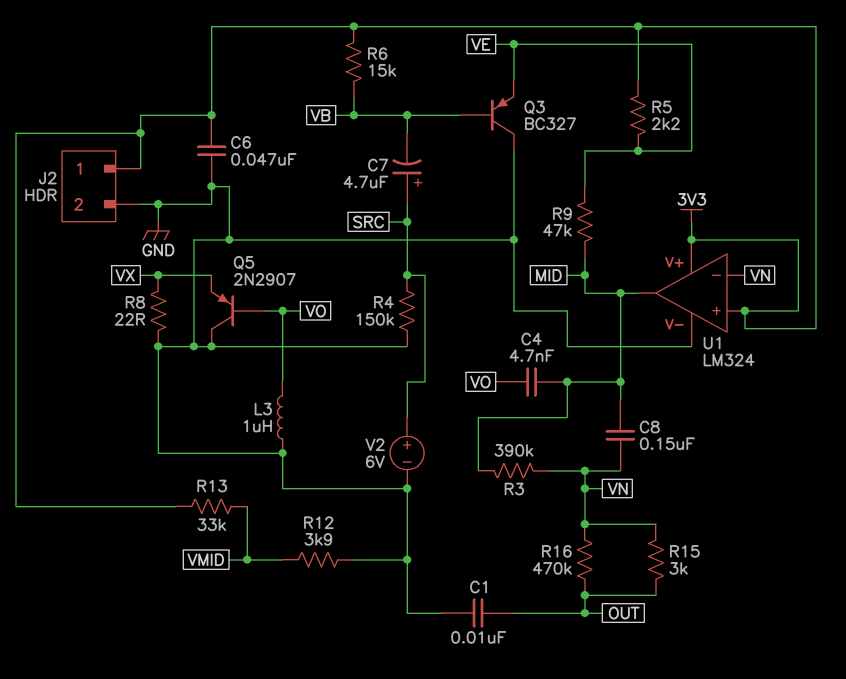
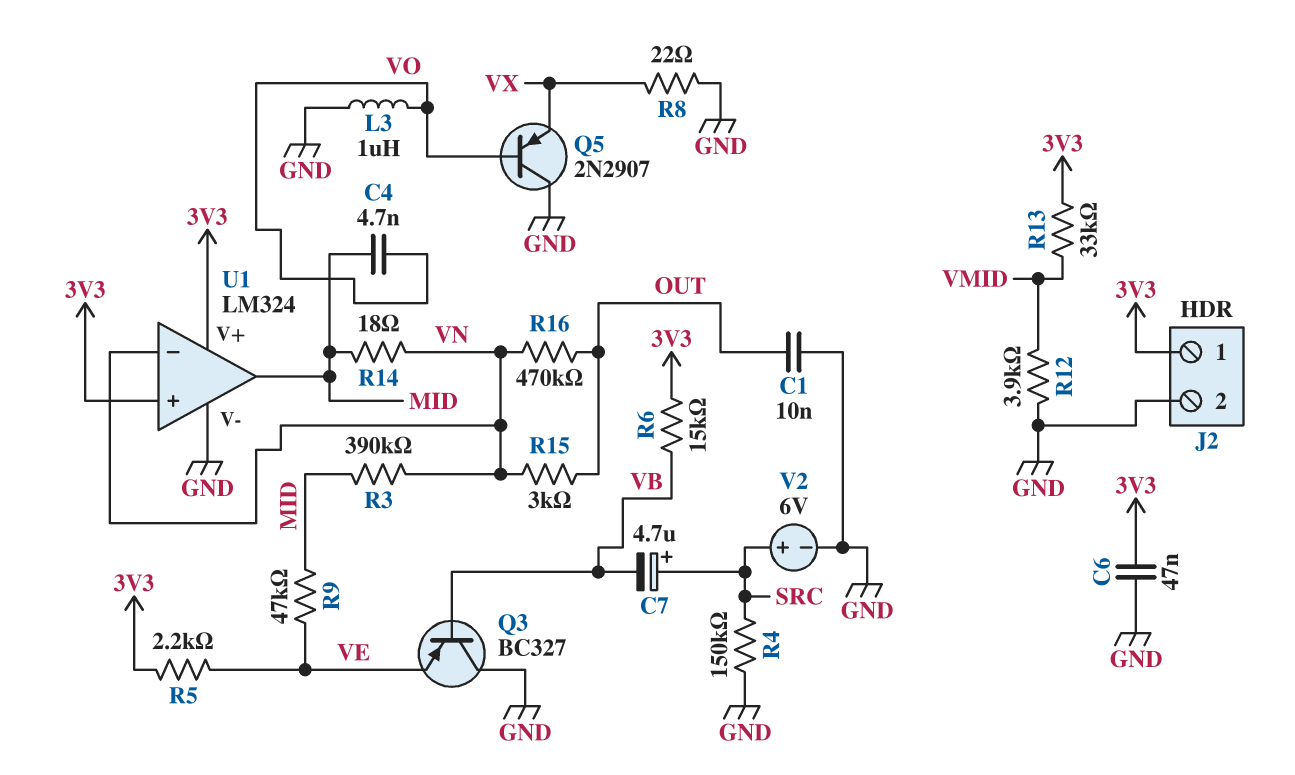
C8: 150nF (MID, VN) -> none
R14: none -> 18 (MID, VN)

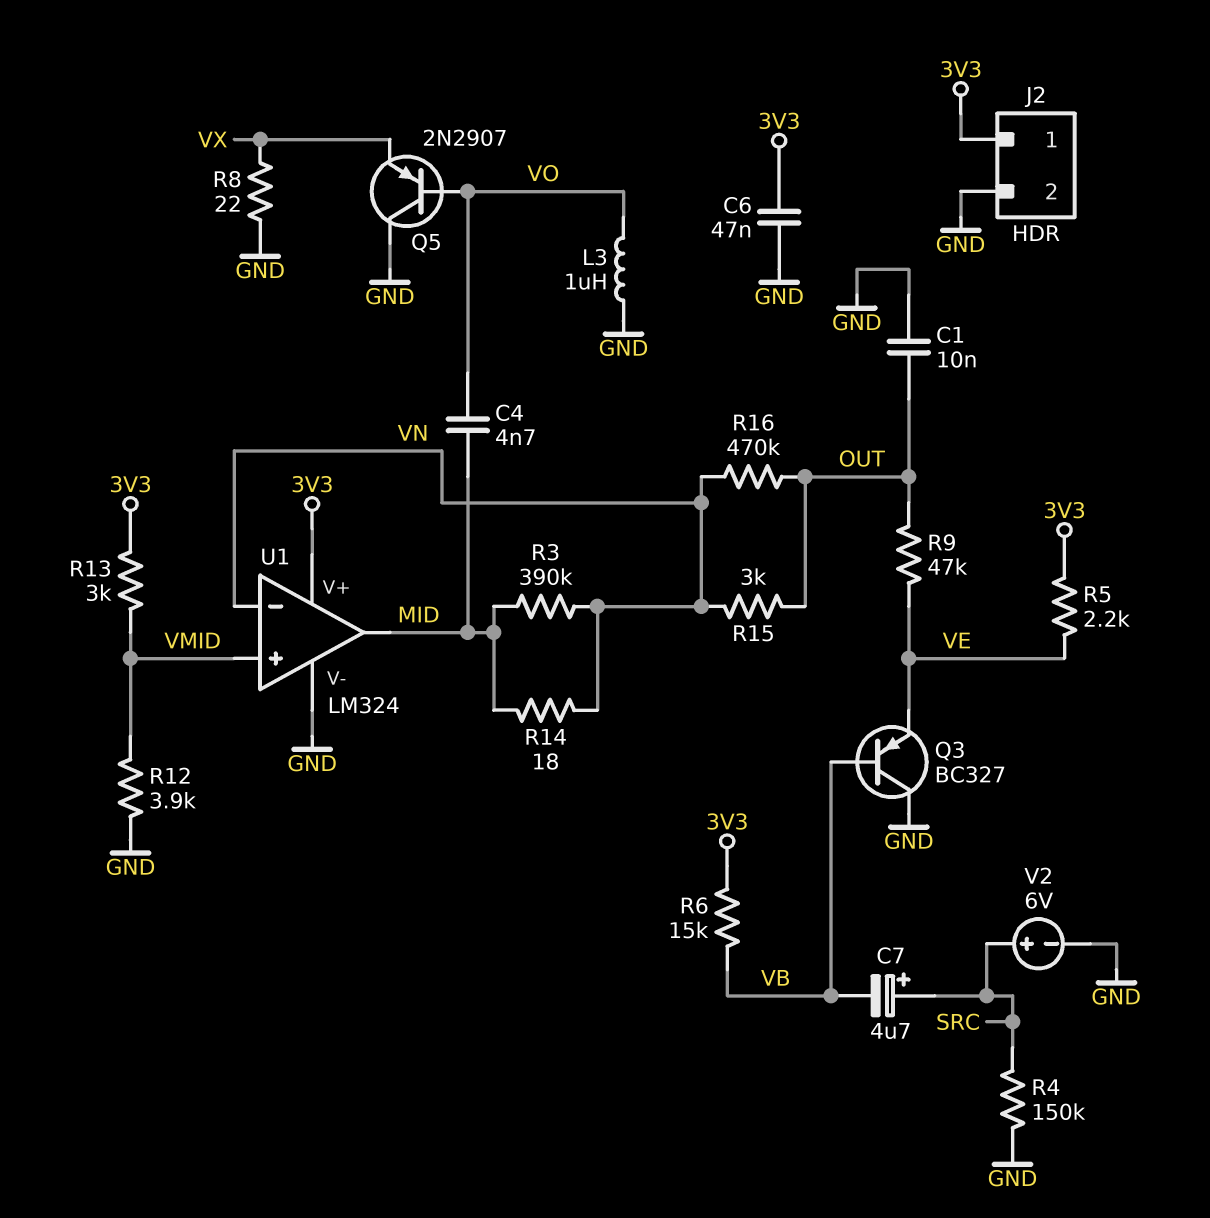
R9: 47k (MID, VE) -> 47k (OUT, VE)
R13: 33k (3V3, VMID) -> 3k (3V3, VMID)
U1 pin in+: 3V3 -> VMID

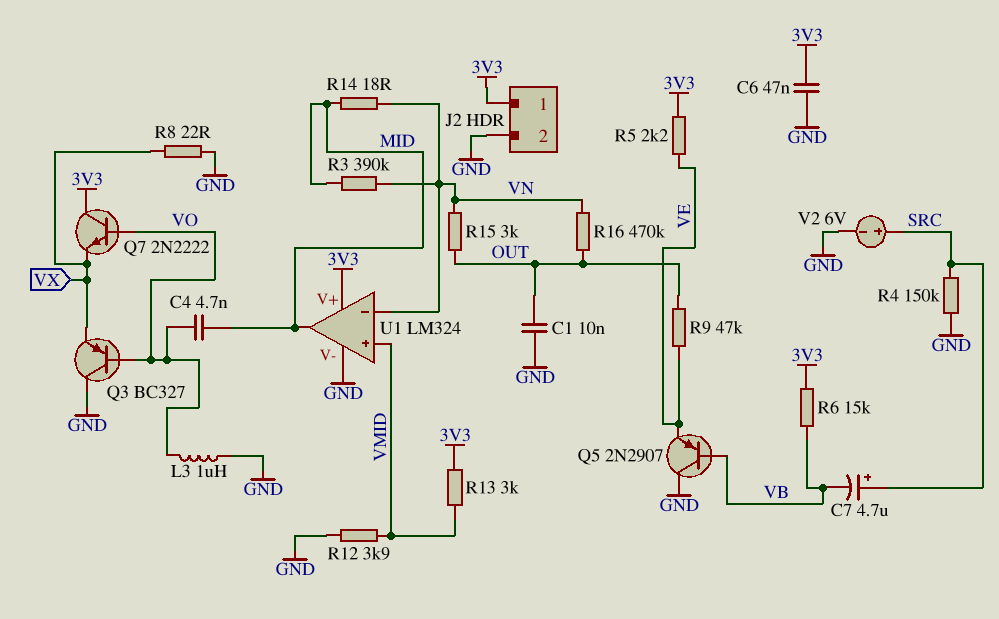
Q3: PNP BC327 (B VB, C GND, E VE) -> PNP BC327 (B VO, C GND, E VX)
Q5: PNP 2N2907 (B VO, C GND, E VX) -> PNP 2N2907 (B VB, C GND, E VE)
Q7: none -> NPN 2N2222 (B VO, C 3V3, E VX)

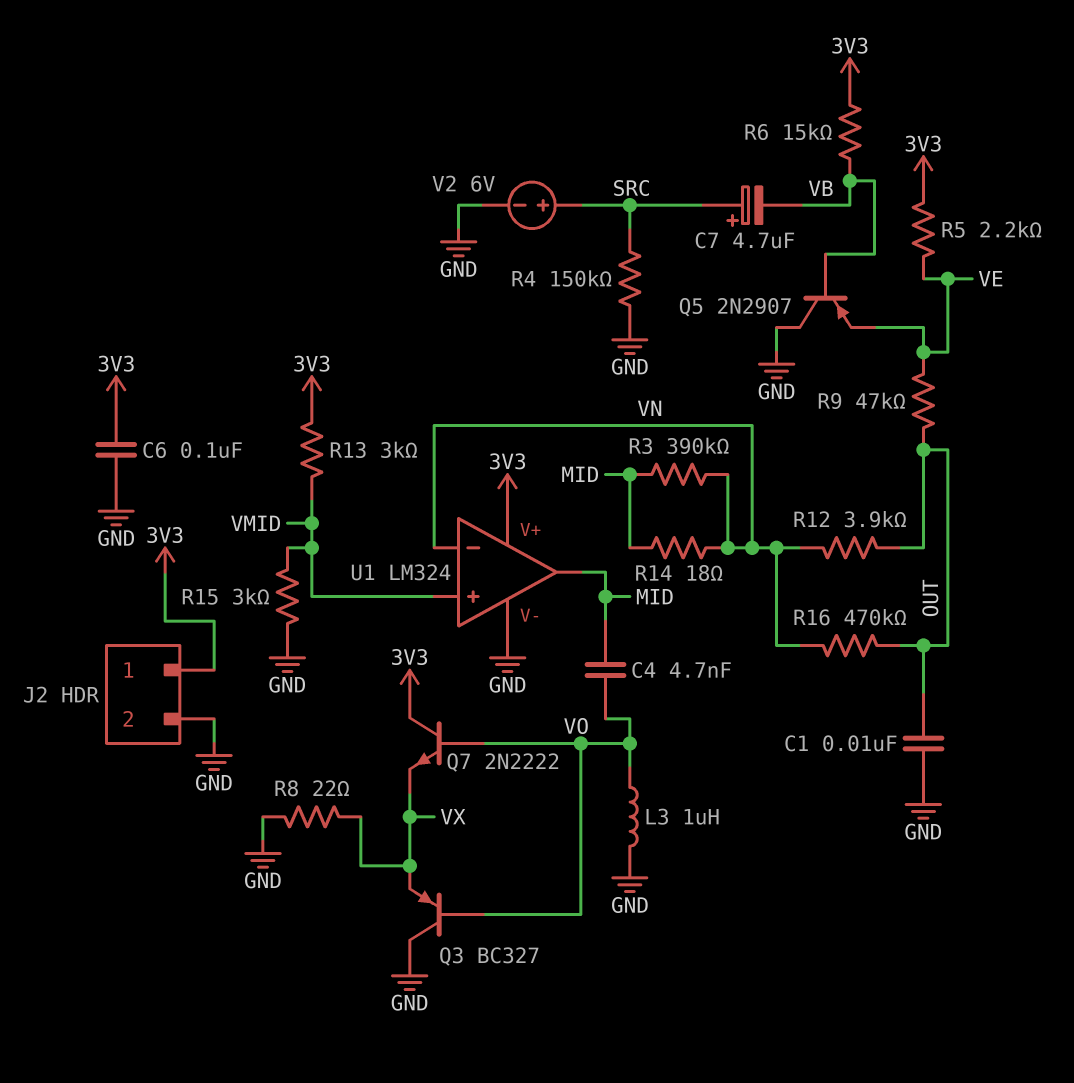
C6: 47nF (3V3, GND) -> 100nF (3V3, GND)
R12: 3.9k (GND, VMID) -> 3.9k (OUT, VN)
R15: 3k (OUT, VN) -> 3k (GND, VMID)

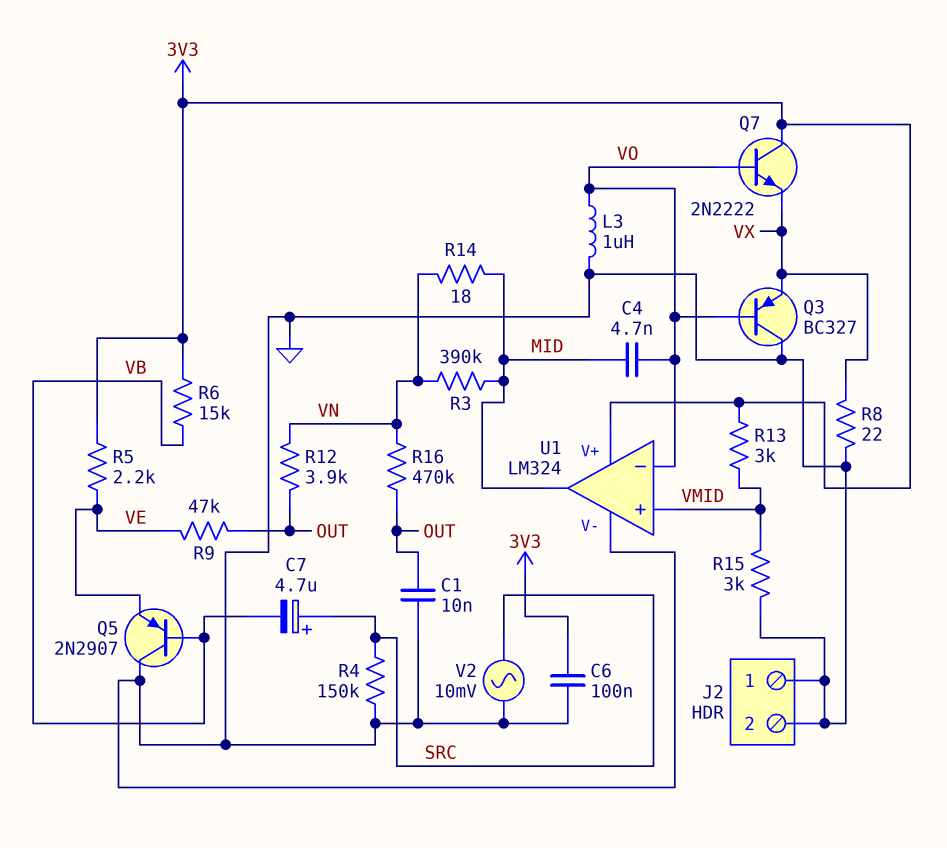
J2 pin 1: 3V3 -> GND
U1 pin in-: VN -> VO
V2: 6V (plus SRC, minus GND) -> AC 10mV (GND, SRC)

